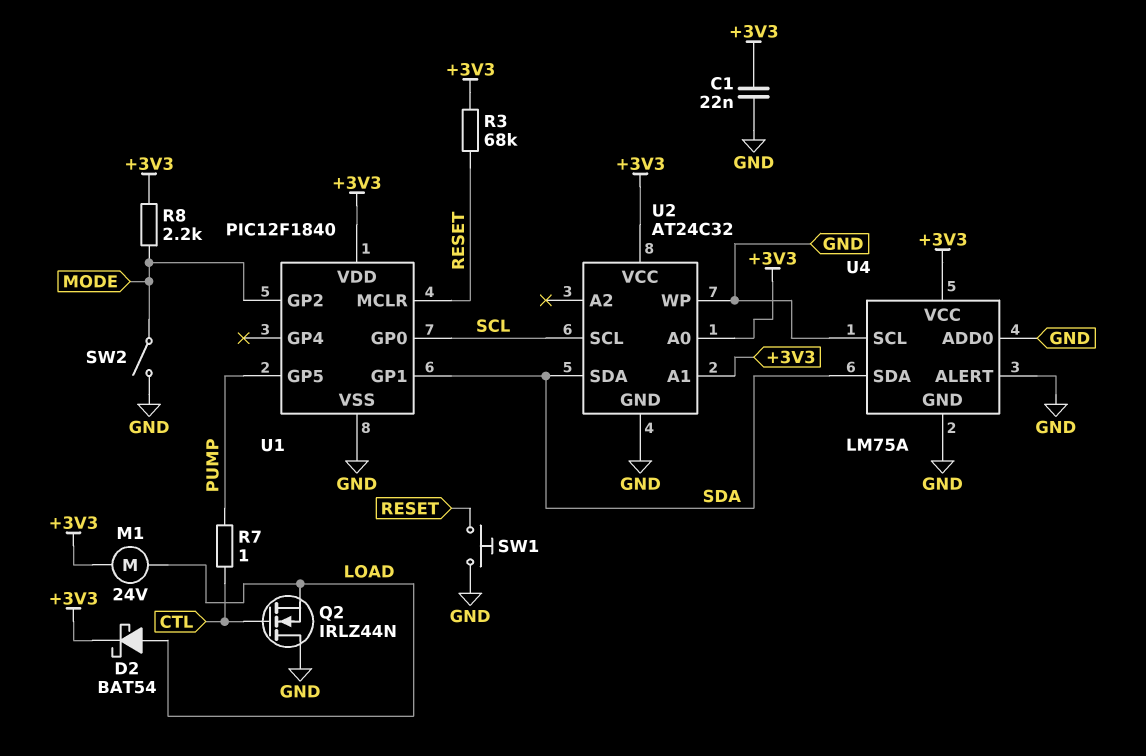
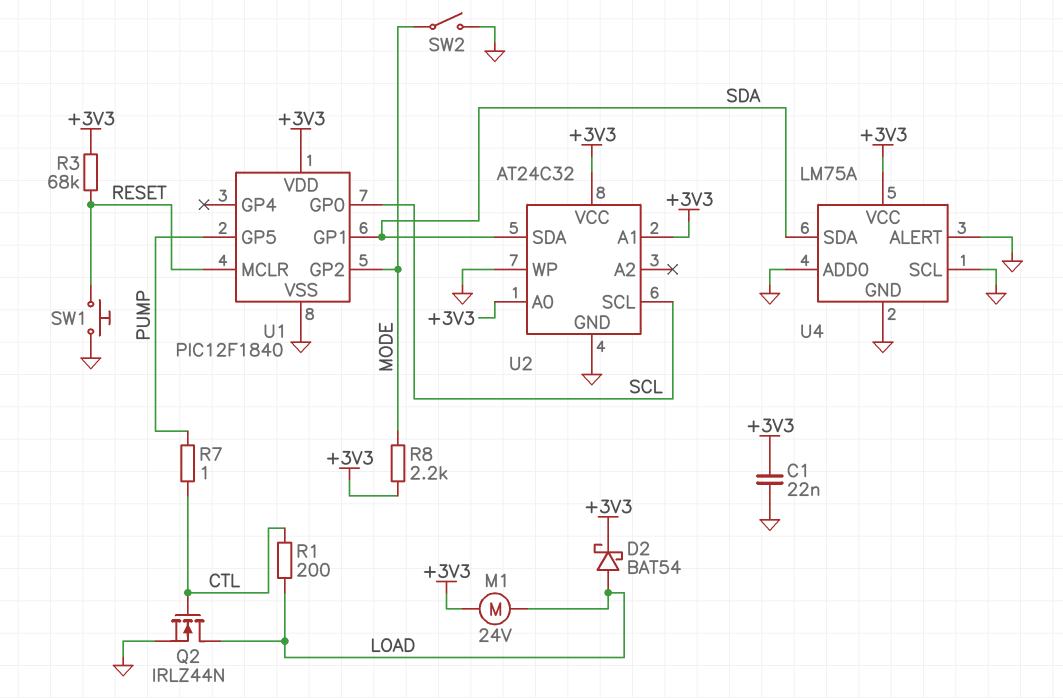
Q2: NMOS IRLZ44N (G CTL, D GND, S LOAD) -> NMOS IRLZ44N (G CTL, D LOAD, S GND)
R1: none -> 200 (CTL, LOAD)

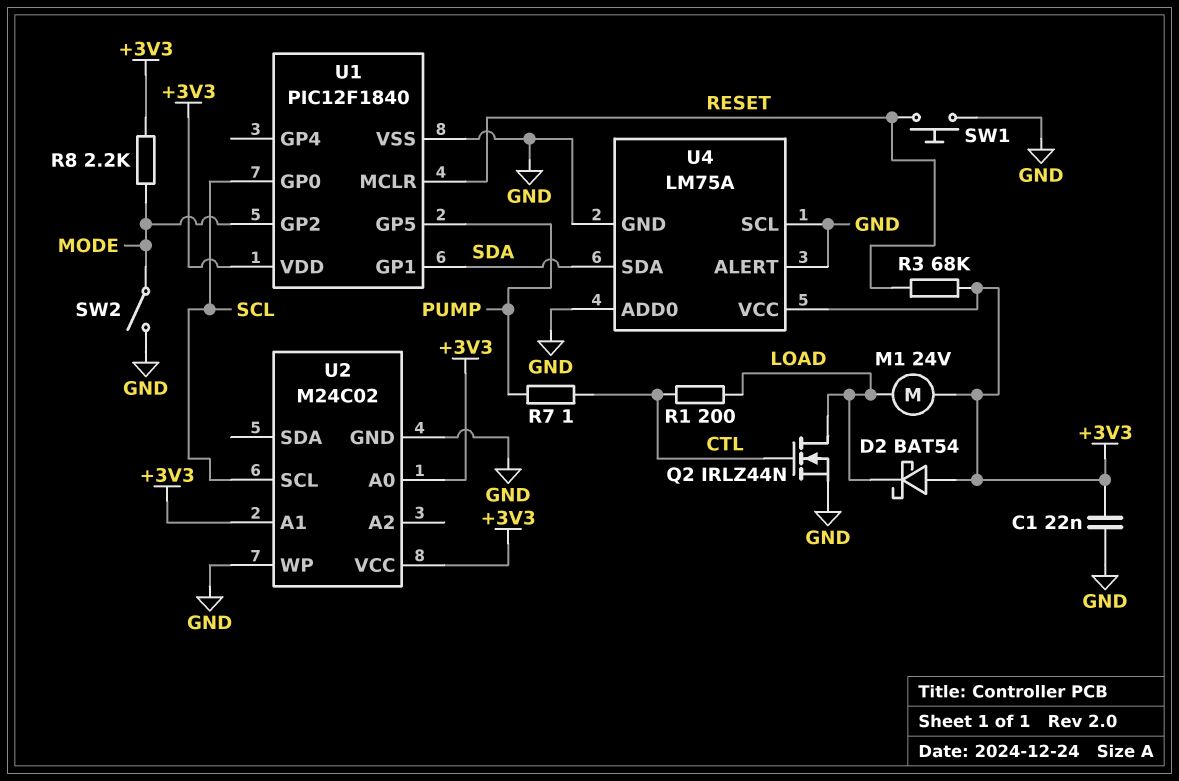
D2: schottky BAT54 (A LOAD, K +3V3) -> schottky BAT54 (A +3V3, K LOAD)
U2: AT24C32 -> M24C02
U2 pin SDA: SDA -> none

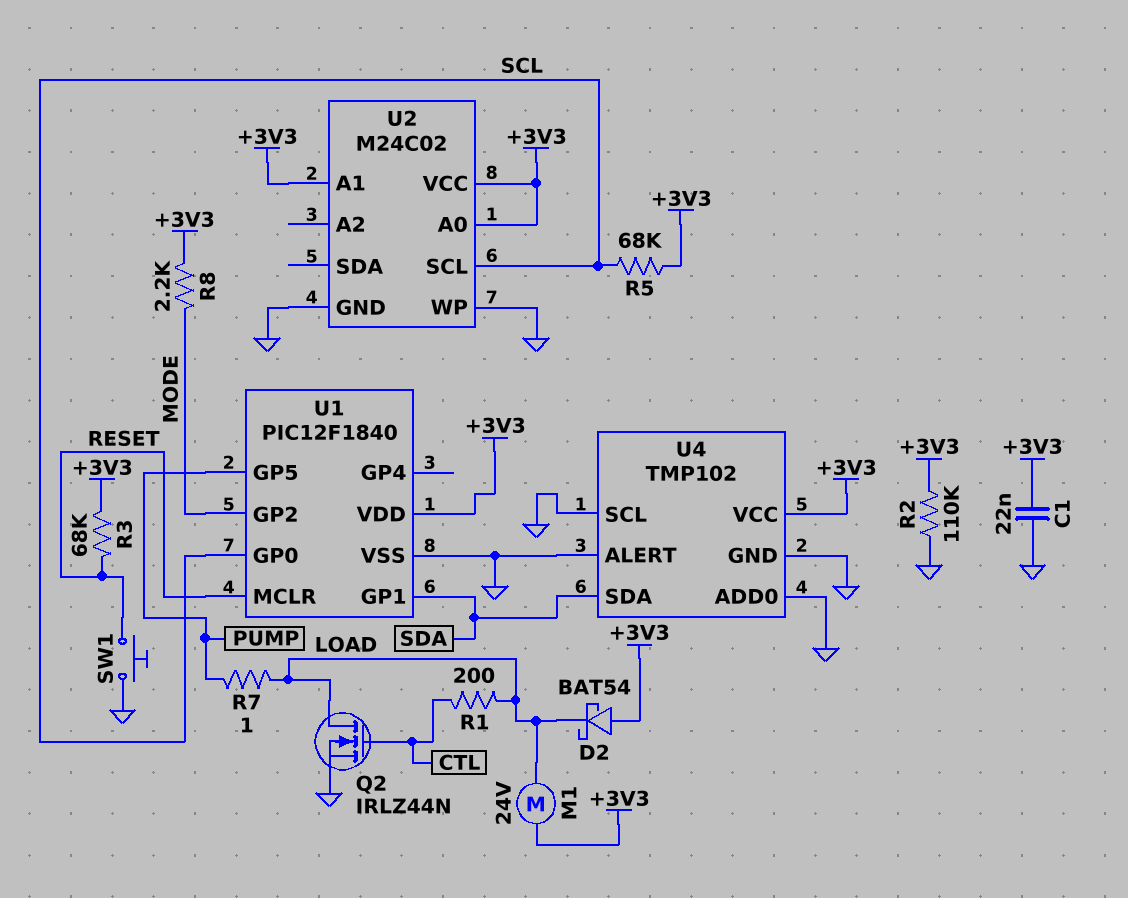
R2: none -> 110k (+3V3, GND)
R5: none -> 68k (+3V3, SCL)
R7: 1 (CTL, PUMP) -> 1 (LOAD, PUMP)
SW2: switch (GND, MODE) -> none
U4: LM75A -> TMP102

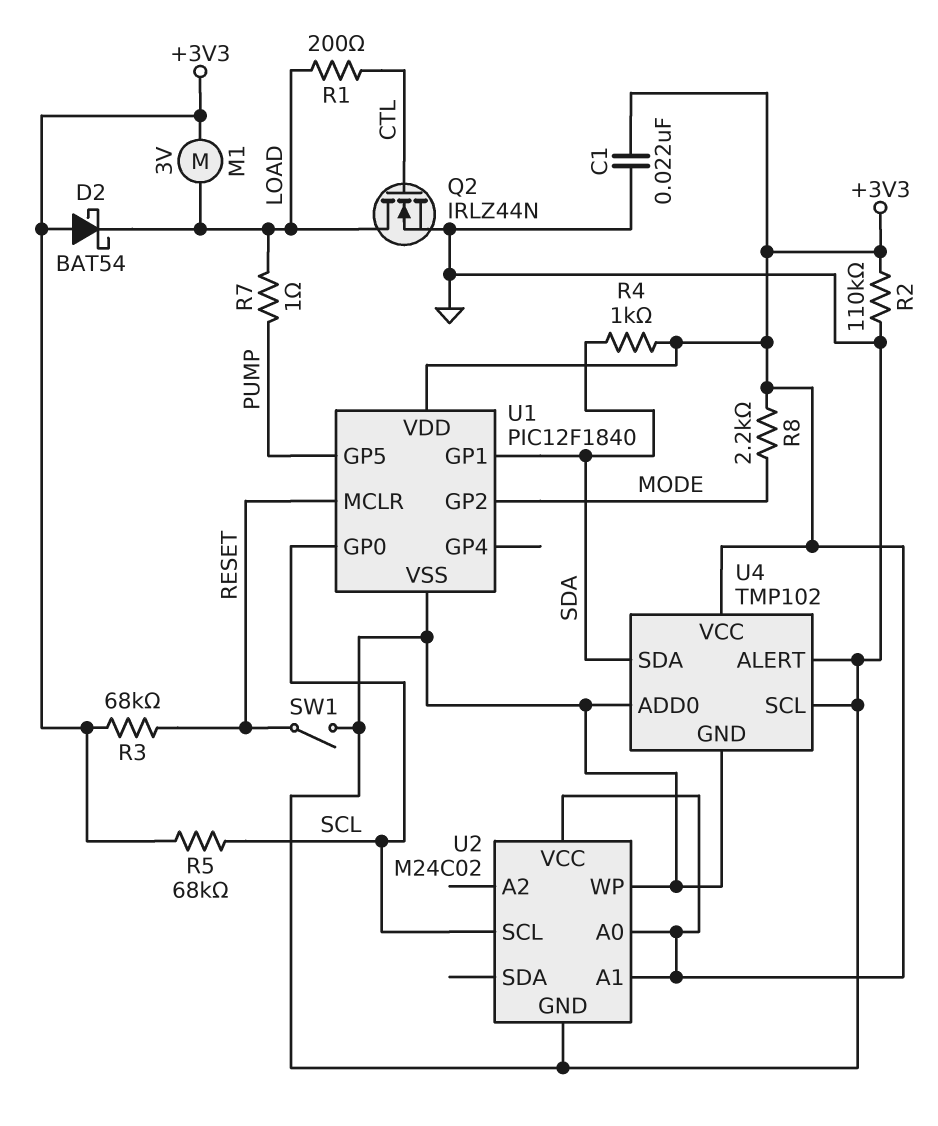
M1: motor 24V (+3V3, LOAD) -> motor 3V (+3V3, LOAD)
R4: none -> 1k (+3V3, SDA)
SW1: button (GND, RESET) -> switch (GND, RESET)

